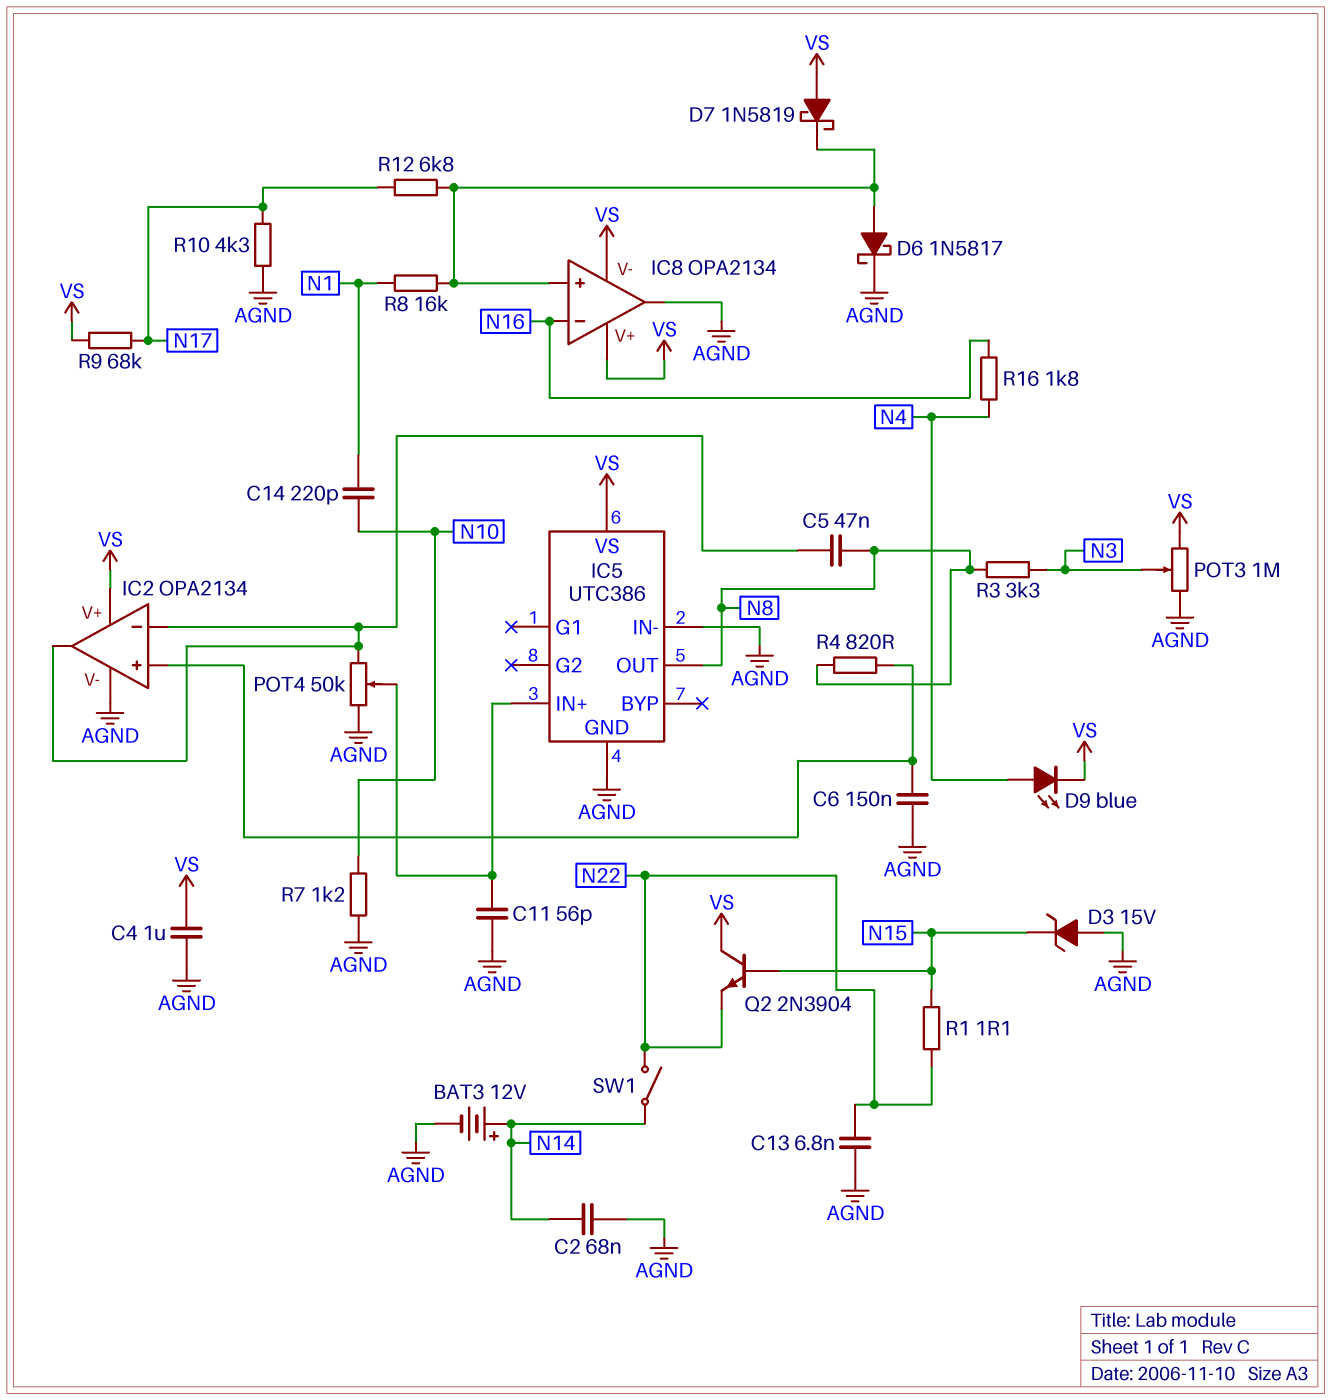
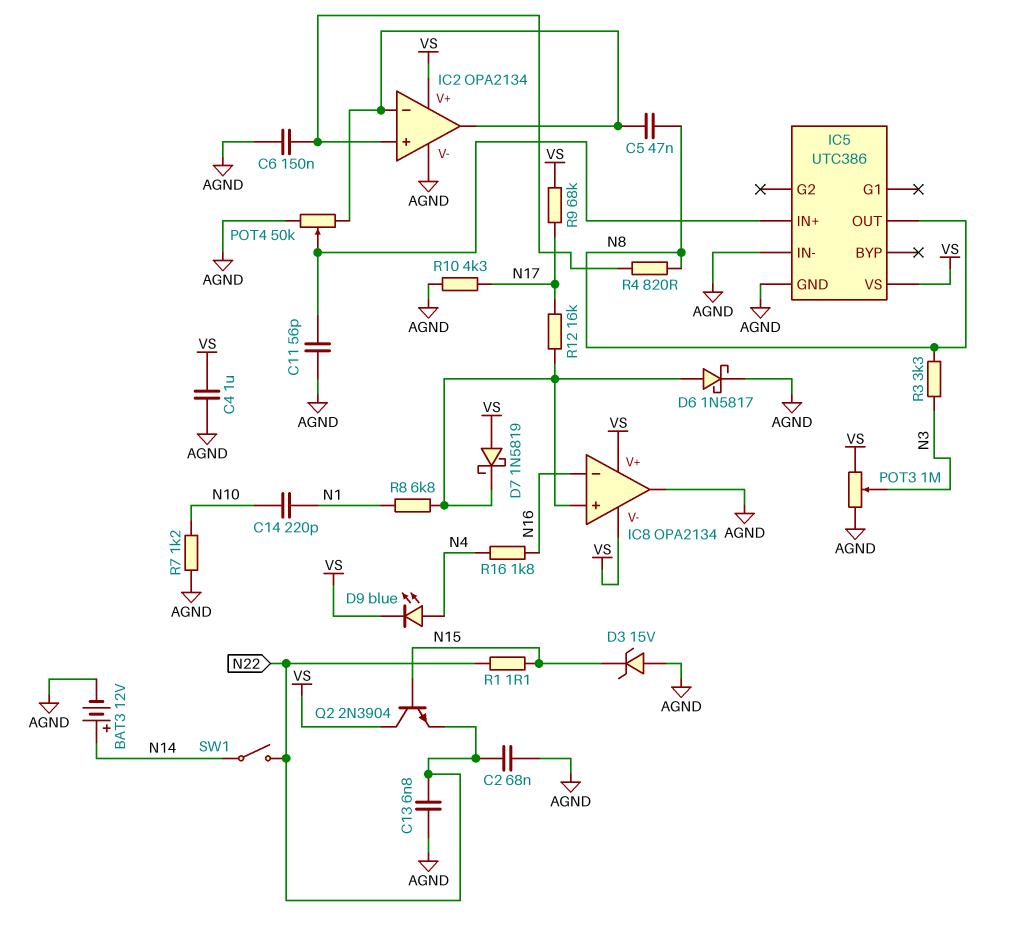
C2: 68nF (AGND, N14) -> 68nF (AGND, N22)
R8: 16k (IC8/in+, N1) -> 6.8k (IC8/in+, N1)
R12: 6.8k (IC8/in+, N17) -> 16k (IC8/in+, N17)

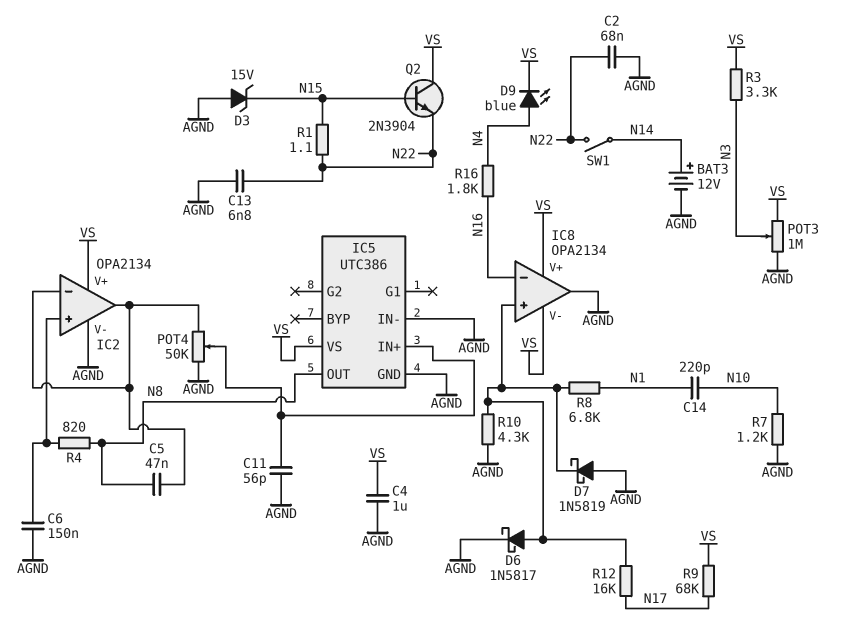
D7: schottky 1N5819 (A VS, K IC8/in+) -> schottky 1N5819 (A AGND, K IC8/in+)
R3: 3.3k (N3, N8) -> 3.3k (N3, VS)
R10: 4.3k (AGND, N17) -> 4.3k (AGND, IC8/in+)

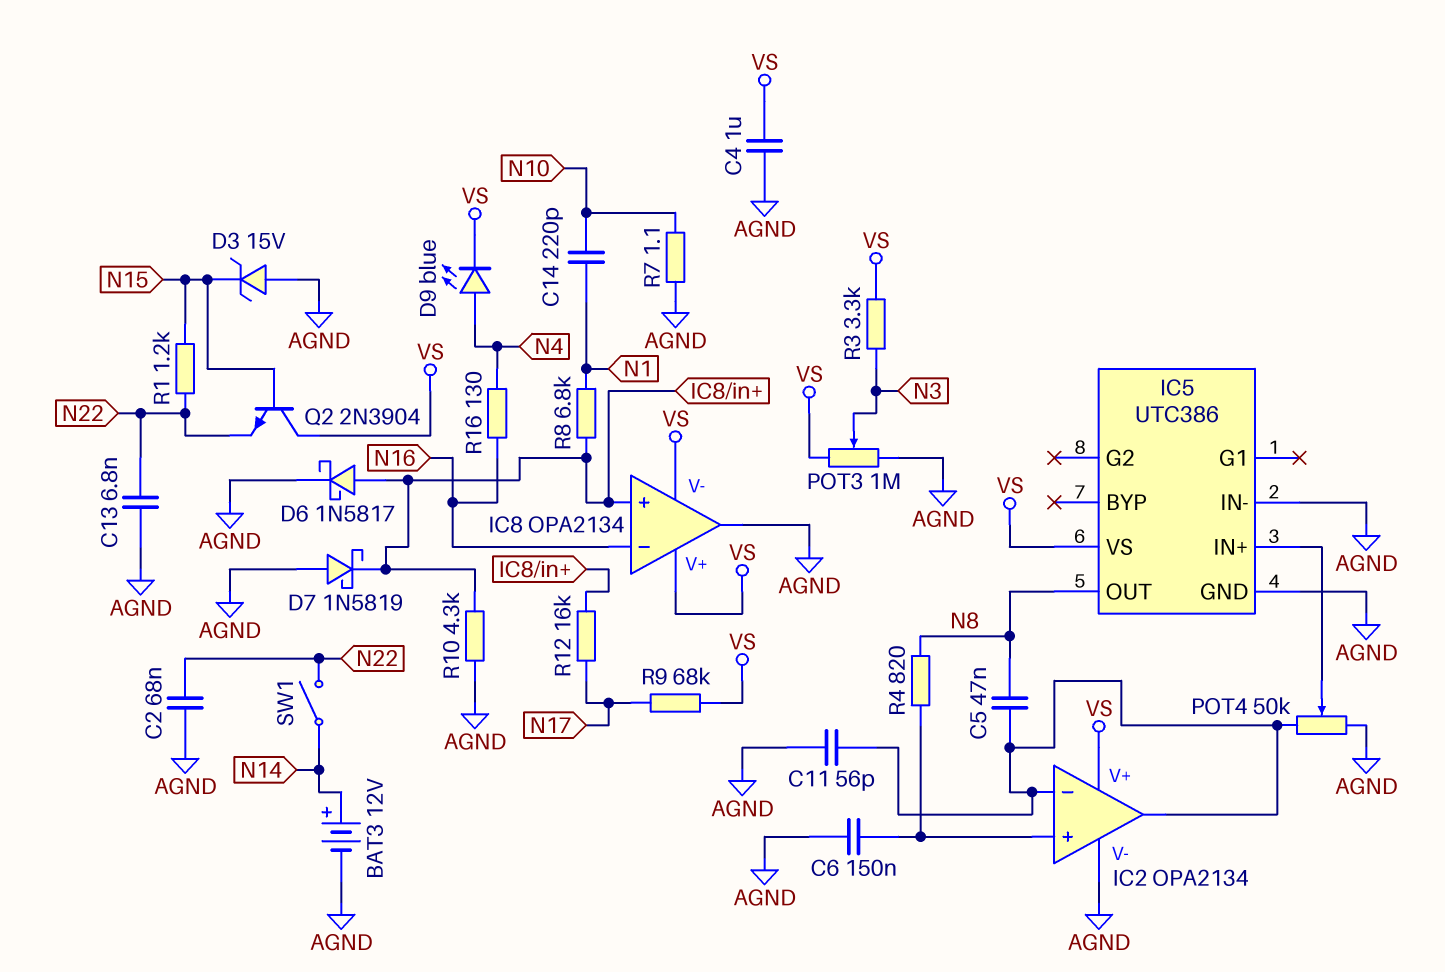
C11: 56pF (AGND, IC5/IN+) -> 56pF (AGND, IC2/in-)
R1: 1.1 (N15, N22) -> 1.2k (N15, N22)
R7: 1.2k (AGND, N10) -> 1.1 (AGND, N10)
R16: 1.8k (N4, N16) -> 130 (N4, N16)

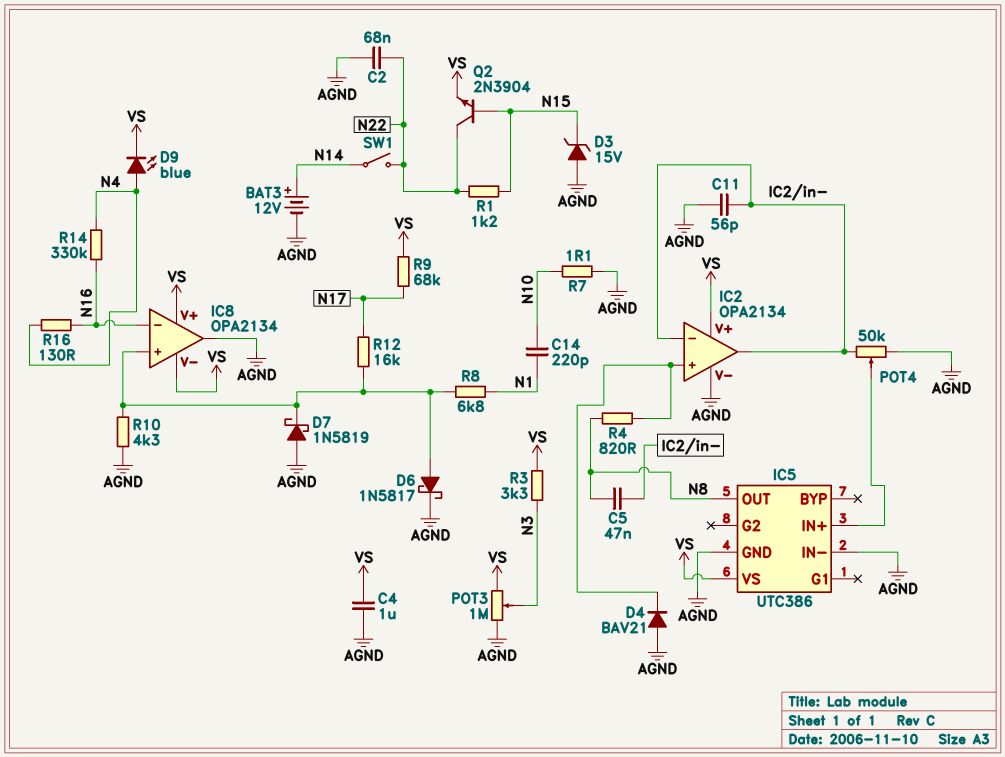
C6: 150nF (AGND, IC2/in+) -> none
C13: 6.8nF (AGND, N22) -> none
D4: none -> diode BAV21 (A AGND, K IC2/in+)
Q2: NPN 2N3904 (B N15, C VS, E N22) -> NPN 2N3904 (B N15, C N22, E VS)
R14: none -> 330k (N4, N16)

